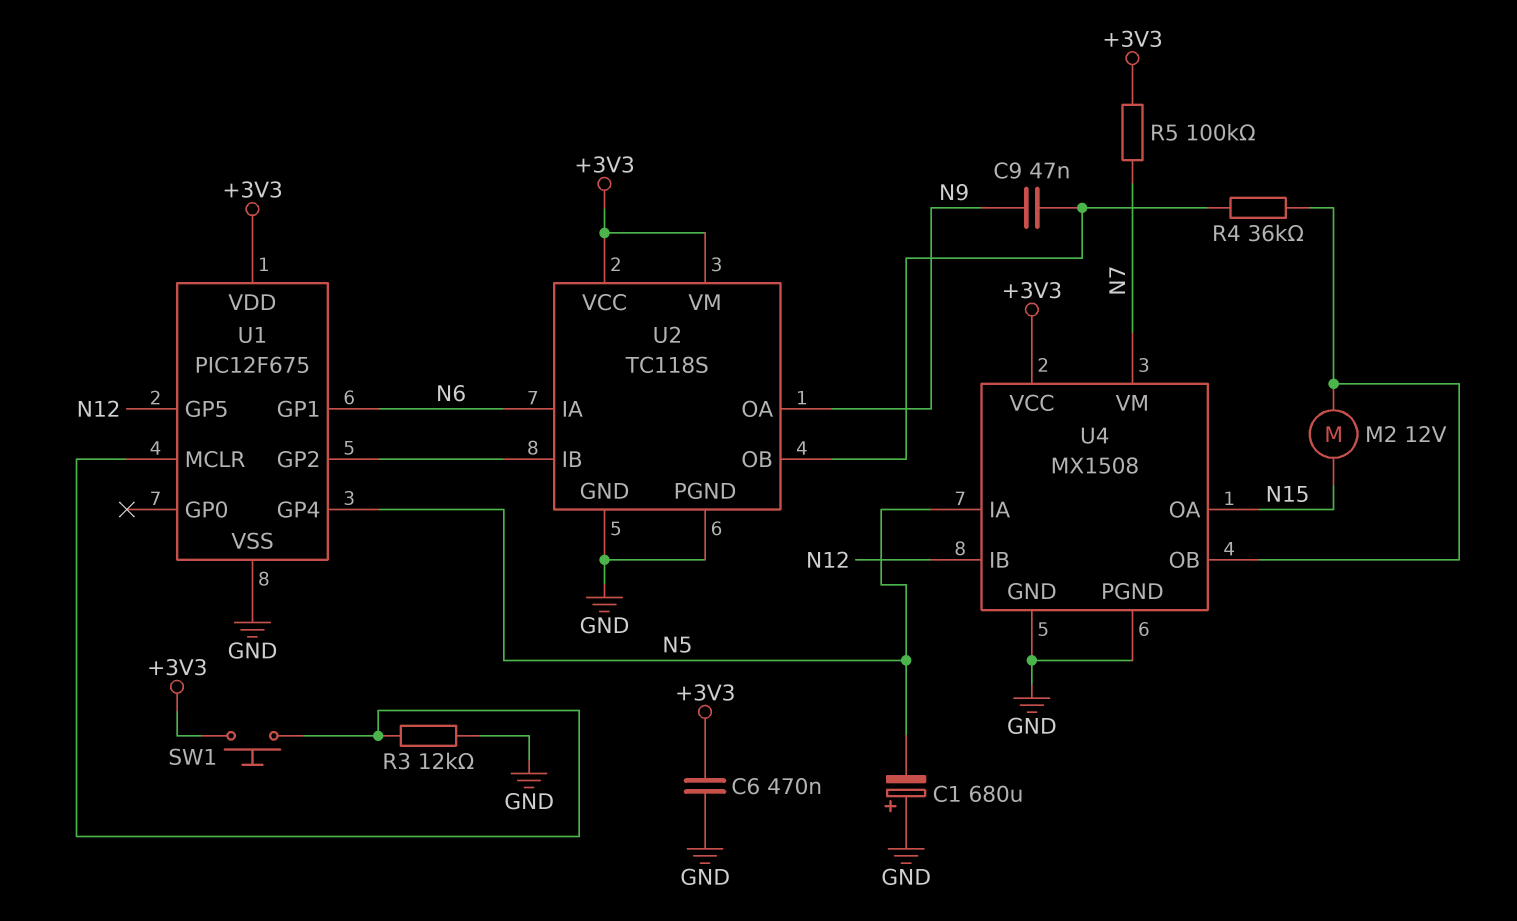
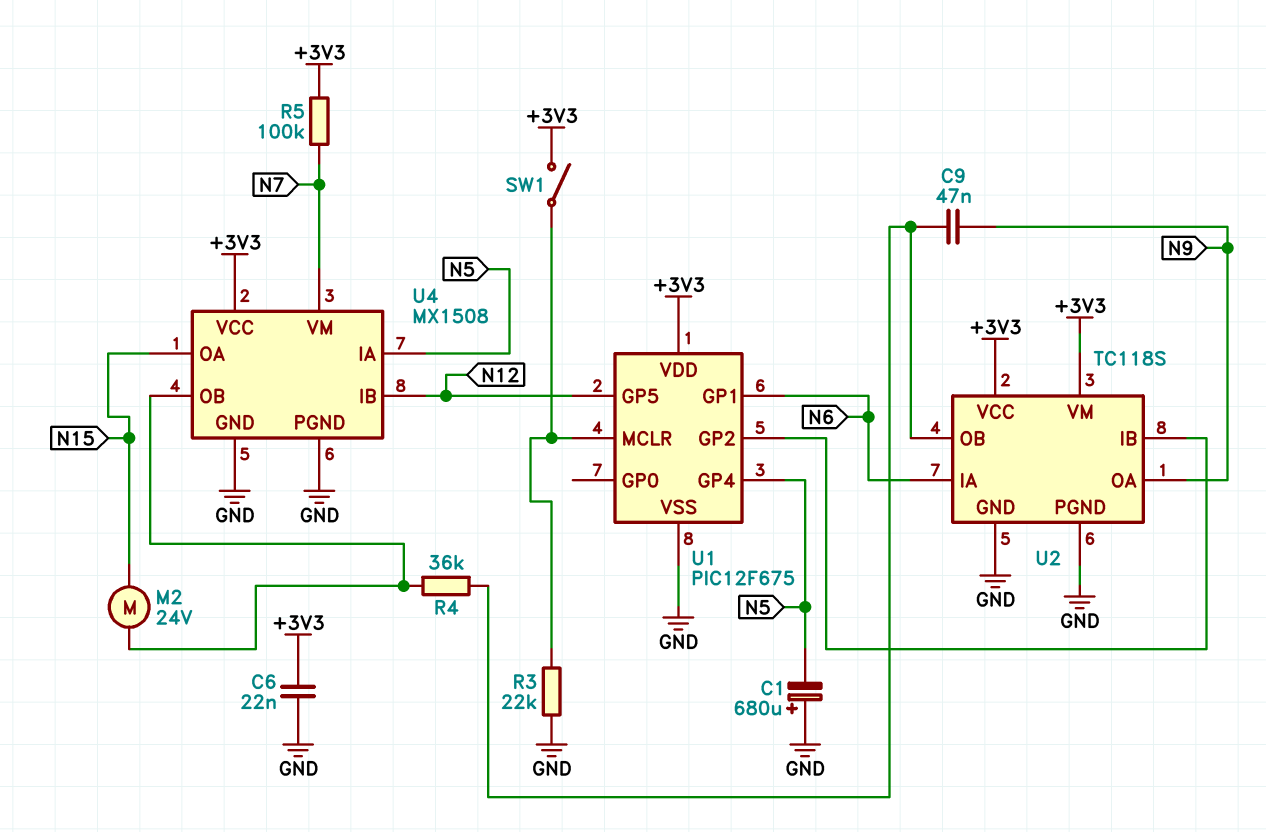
C6: 470nF (+3V3, GND) -> 22nF (+3V3, GND)
M2: motor 12V (N15, U4/OB) -> motor 24V (N15, U4/OB)
R3: 12k (GND, U1/MCLR) -> 22k (GND, U1/MCLR)
SW1: button (+3V3, U1/MCLR) -> switch (+3V3, U1/MCLR)

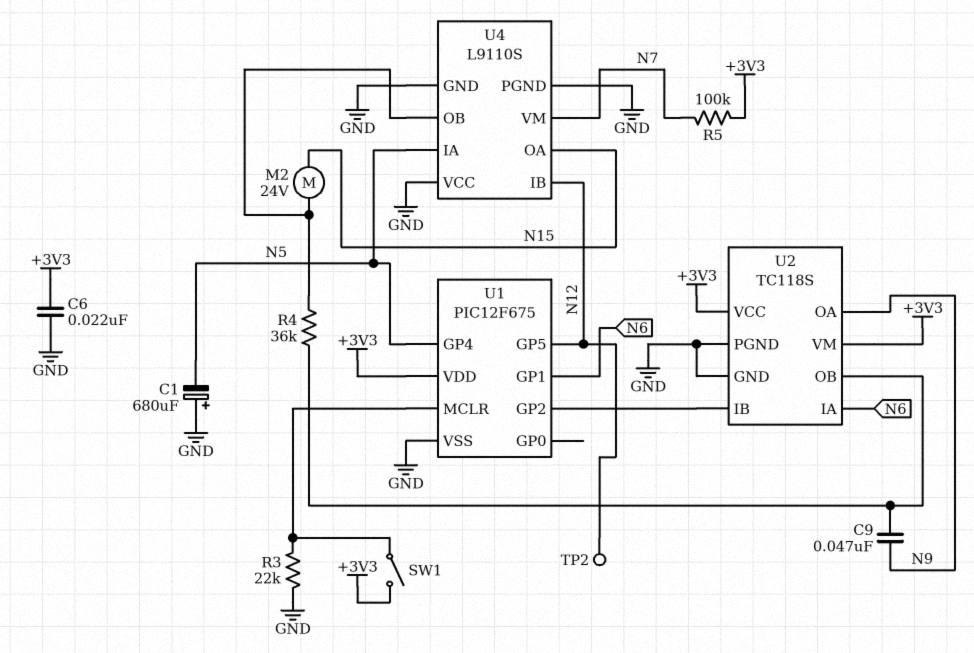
TP2: none -> test point (N12)
U4: MX1508 -> L9110S
U4 pin VCC: +3V3 -> GND

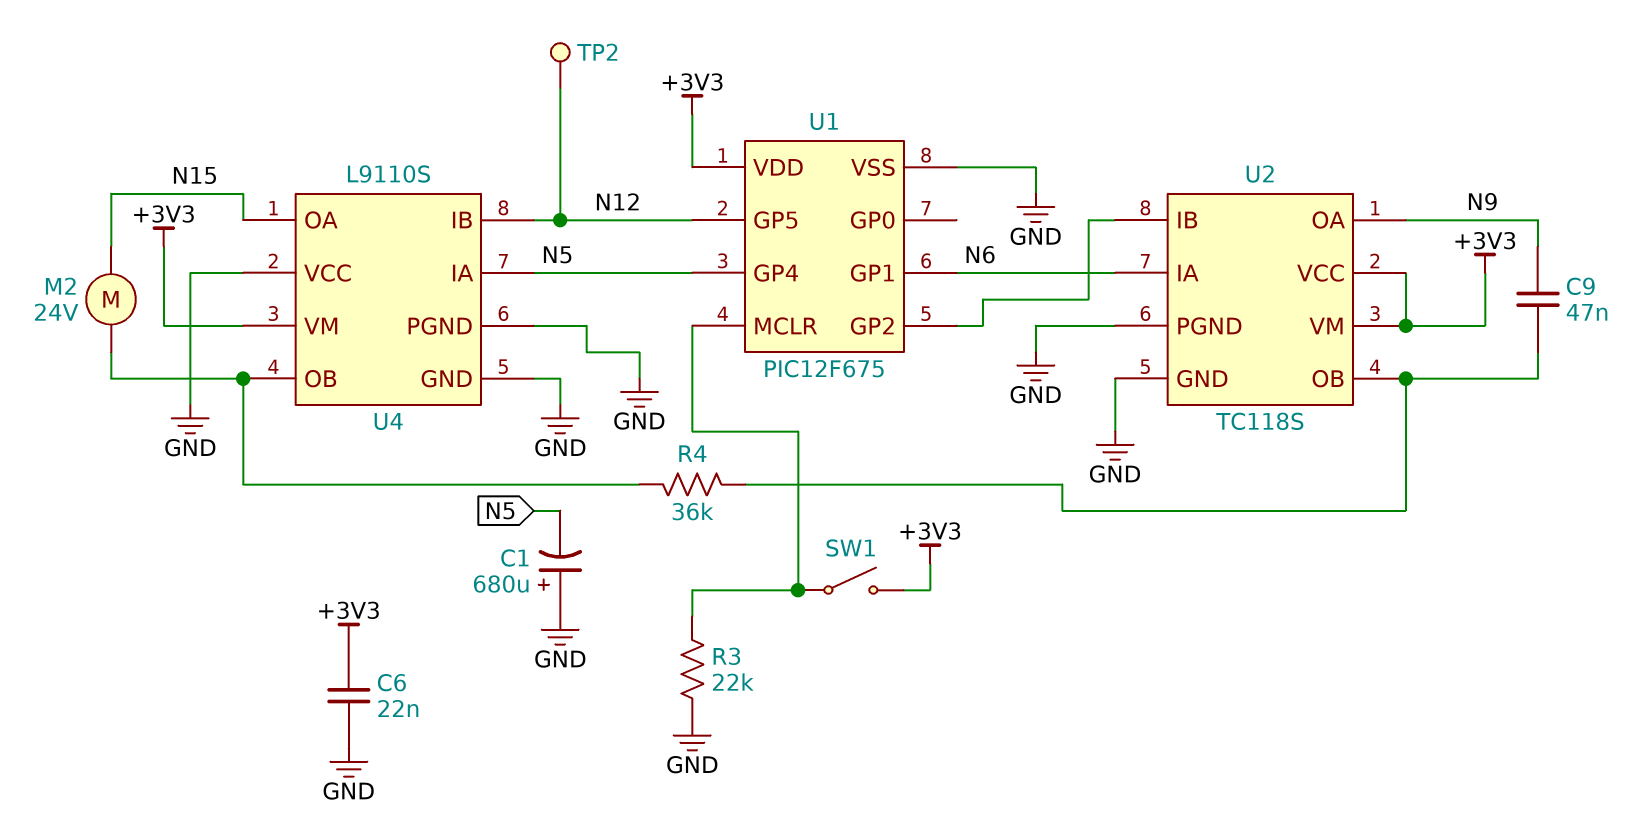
R5: 100k (+3V3, N7) -> none
U4 pin VM: N7 -> +3V3

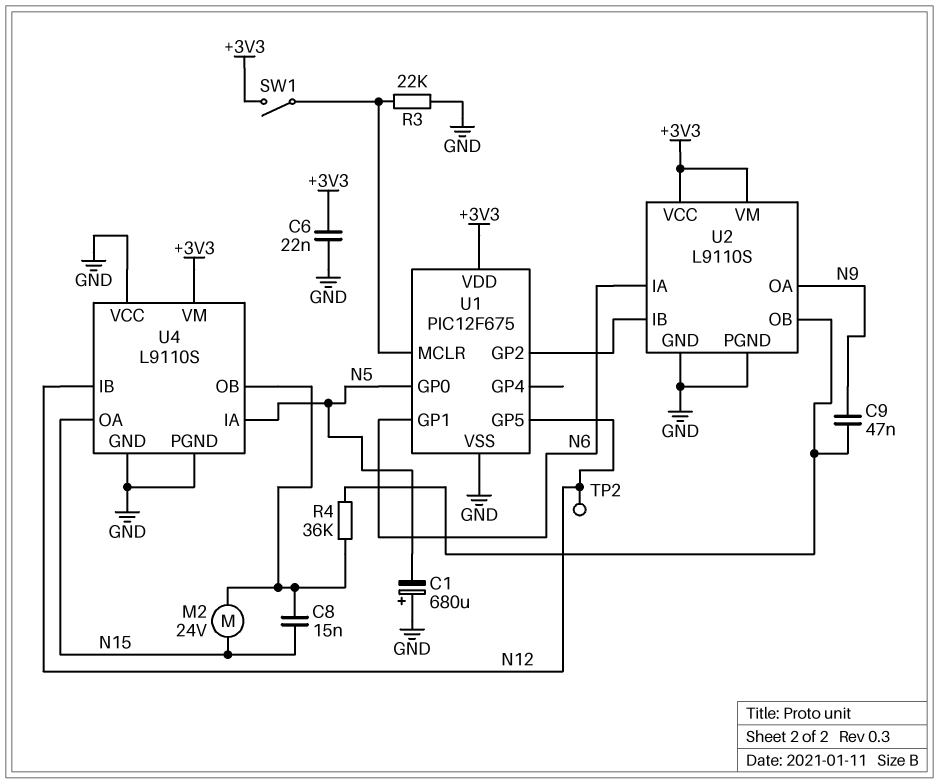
C8: none -> 15nF (N15, U4/OB)
U1 pin GP0: none -> N5
U1 pin GP4: N5 -> none
U2: TC118S -> L9110S

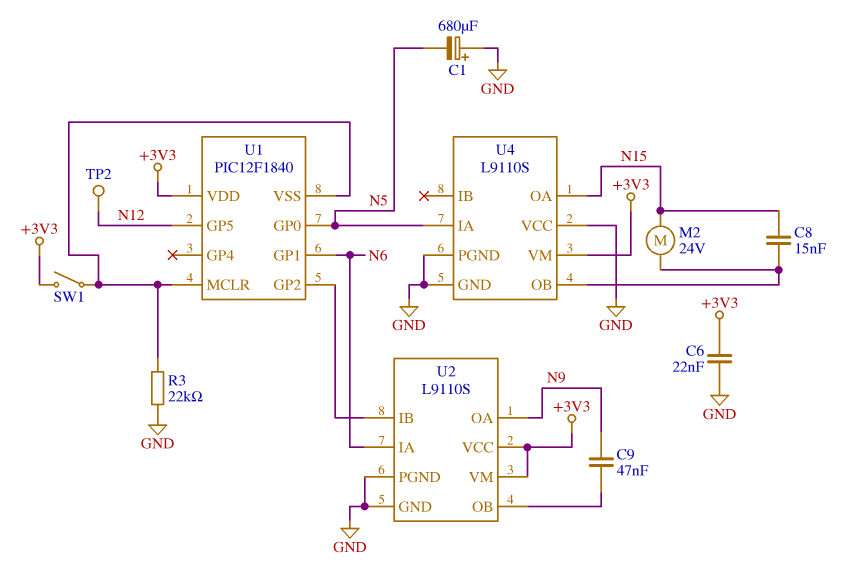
R4: 36k (U2/OB, U4/OB) -> none
U1: PIC12F675 -> PIC12F1840
U1 pin VSS: GND -> U1/MCLR
U4 pin IB: N12 -> none

